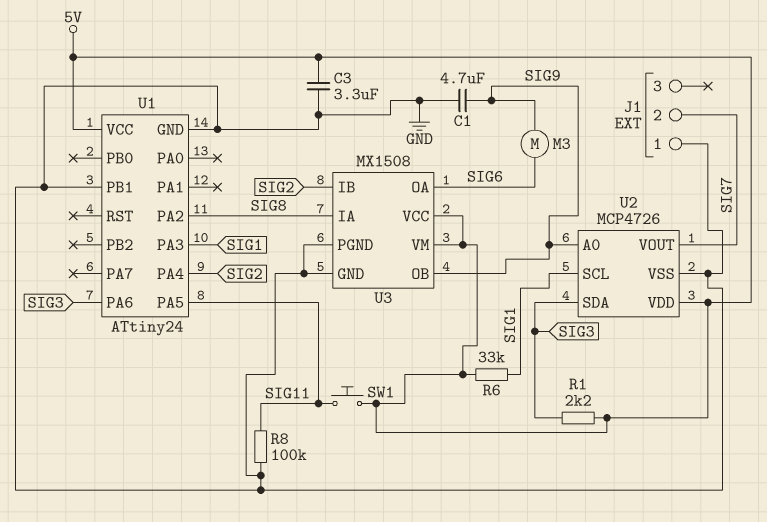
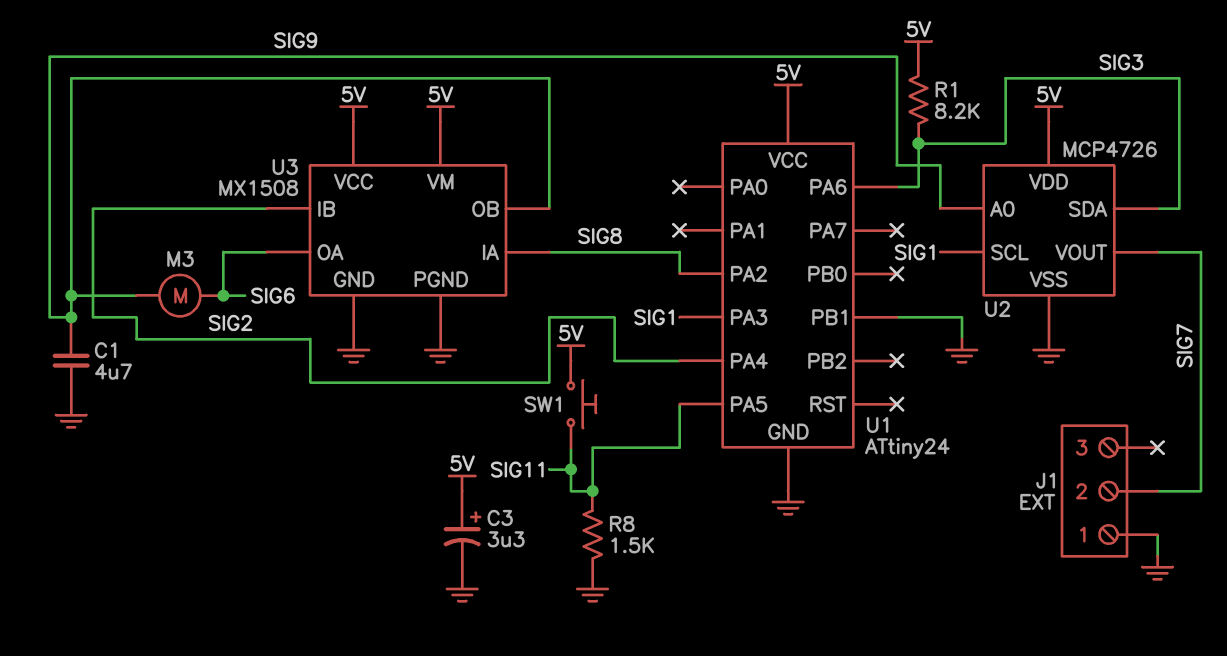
C3: 3.3uF (5V, GND) -> 3.3uF (plus 5V, minus GND)
R1: 2.2k (5V, SIG3) -> 8.2k (5V, SIG3)
R6: 33k (5V, SIG1) -> none
R8: 100k (GND, SIG11) -> 1.5k (GND, SIG11)

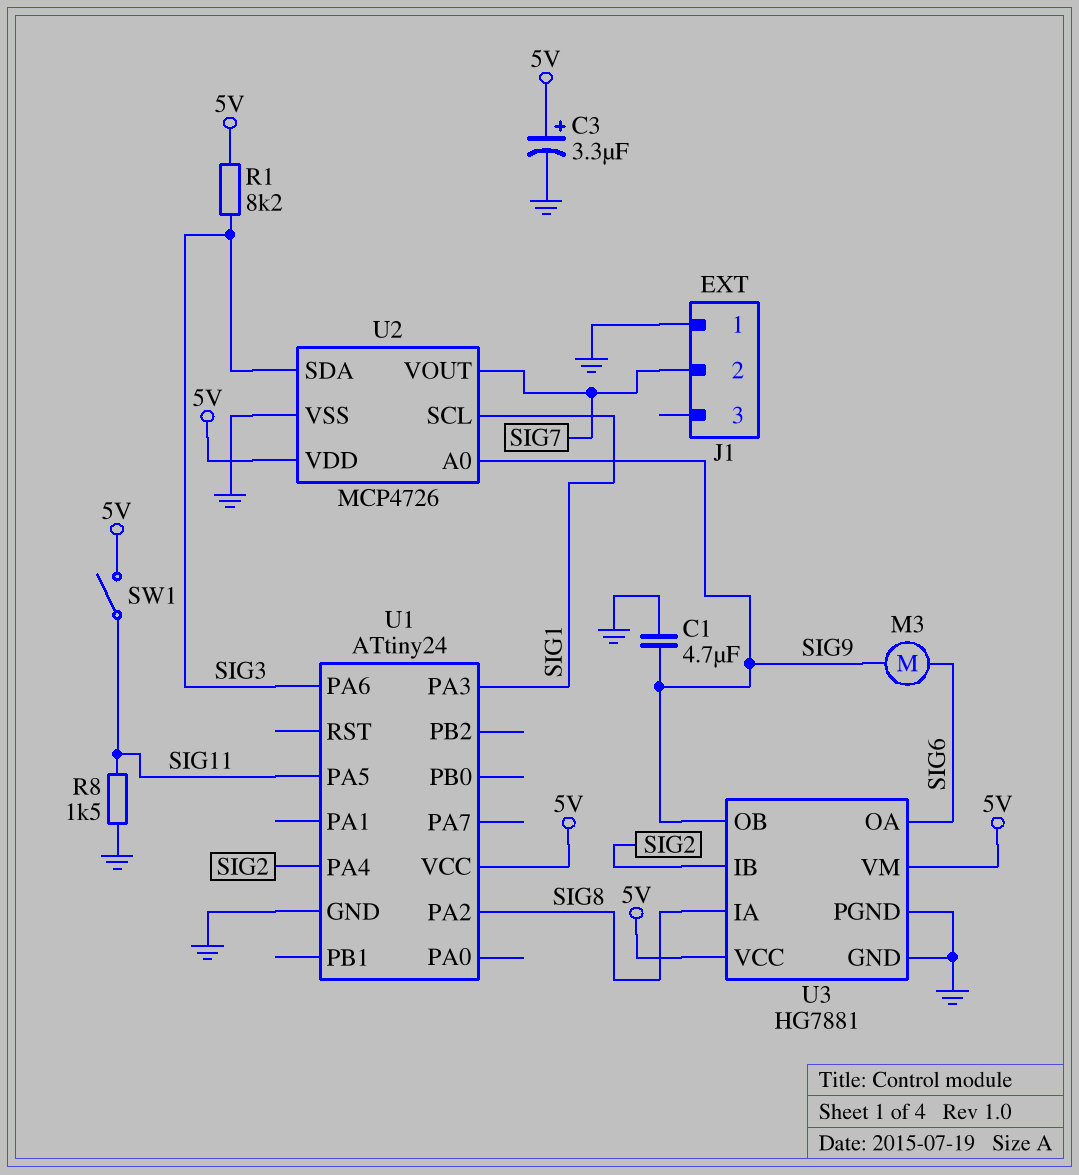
SW1: button (5V, SIG11) -> switch (5V, SIG11)
U1 pin PB1: GND -> none
U3: MX1508 -> HG7881

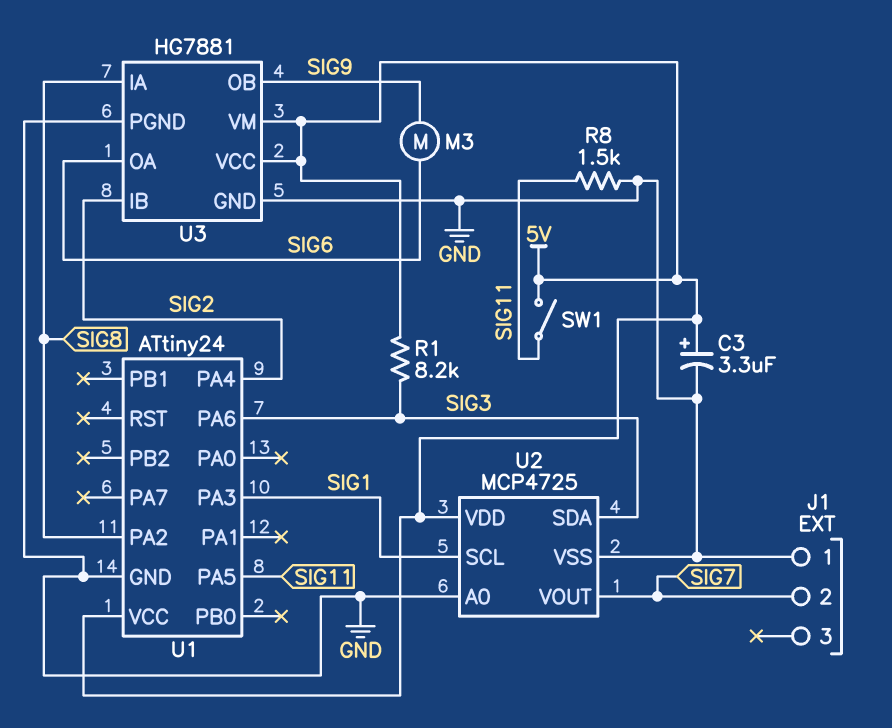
C1: 4.7uF (GND, SIG9) -> none
U2: MCP4726 -> MCP4725
U2 pin A0: SIG9 -> GND

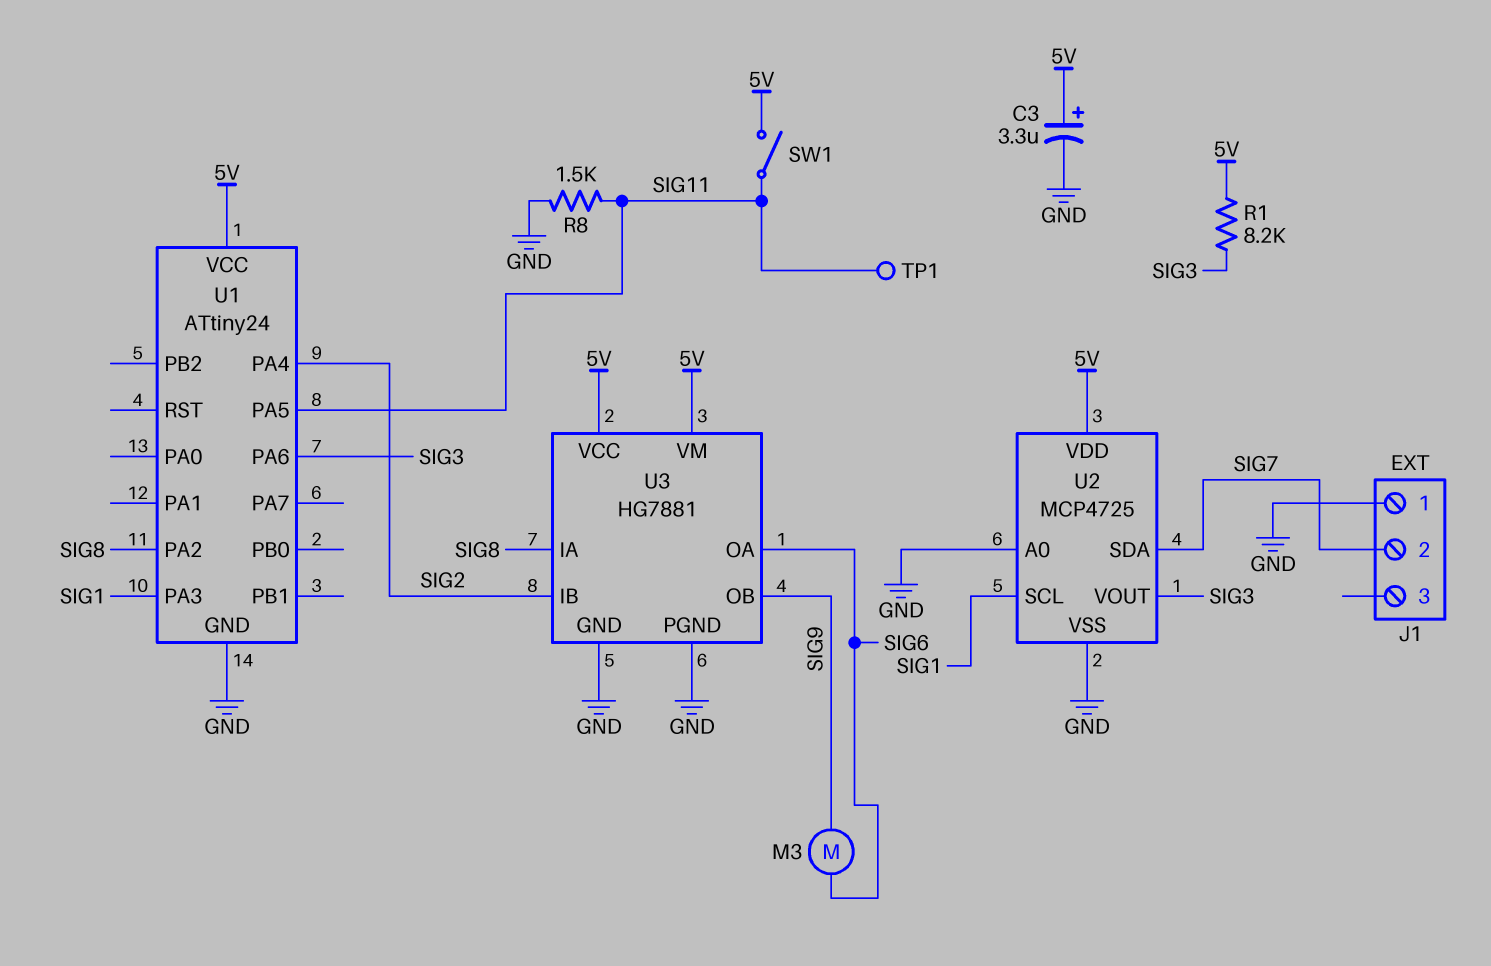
TP1: none -> test point (SIG11)
U2 pin SDA: SIG3 -> SIG7
U2 pin VOUT: SIG7 -> SIG3

